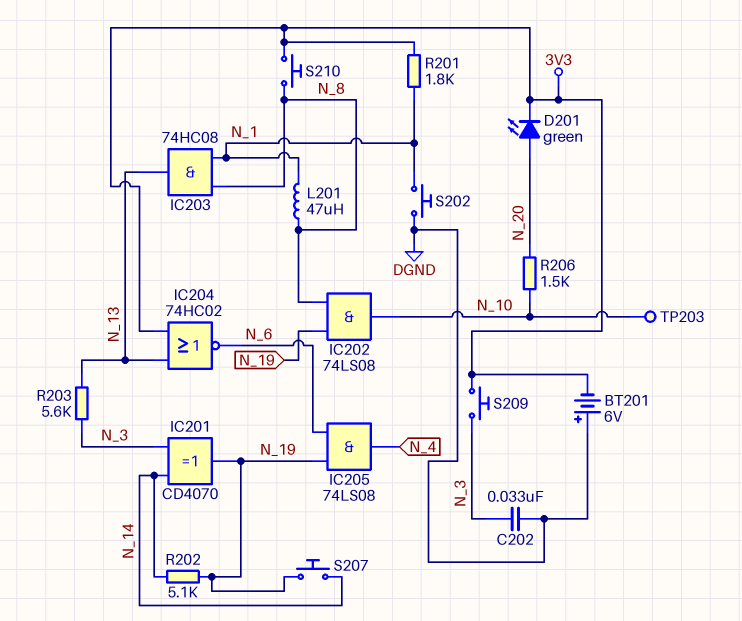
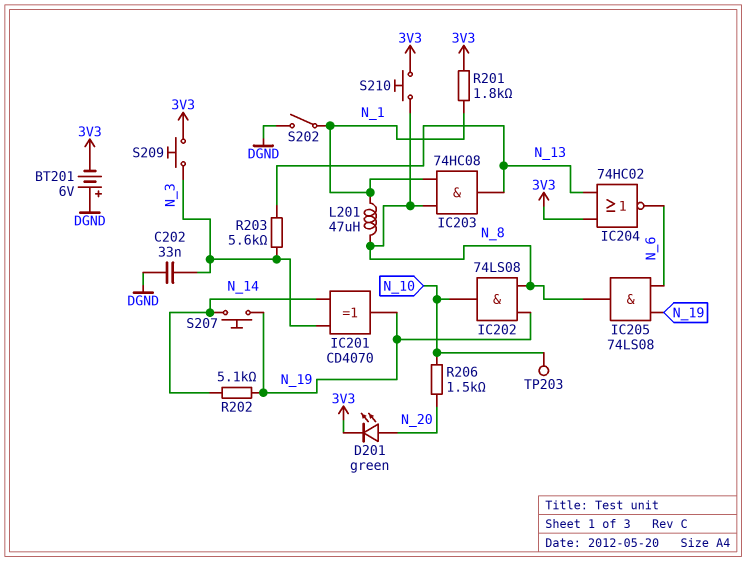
IC205: AND 74LS08 (in N_6, in N_19, out N_4) -> AND 74LS08 (in N_6, in N_19, out N_8)
S202: button (DGND, N_1) -> switch (DGND, N_1)

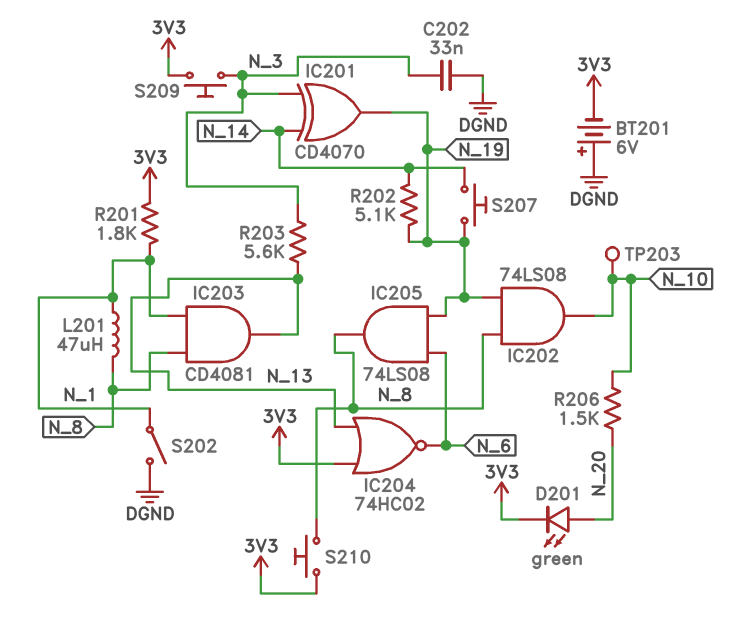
IC203: AND 74HC08 (in N_1, in N_8, out N_13) -> AND CD4081 (in N_1, in N_8, out N_13)

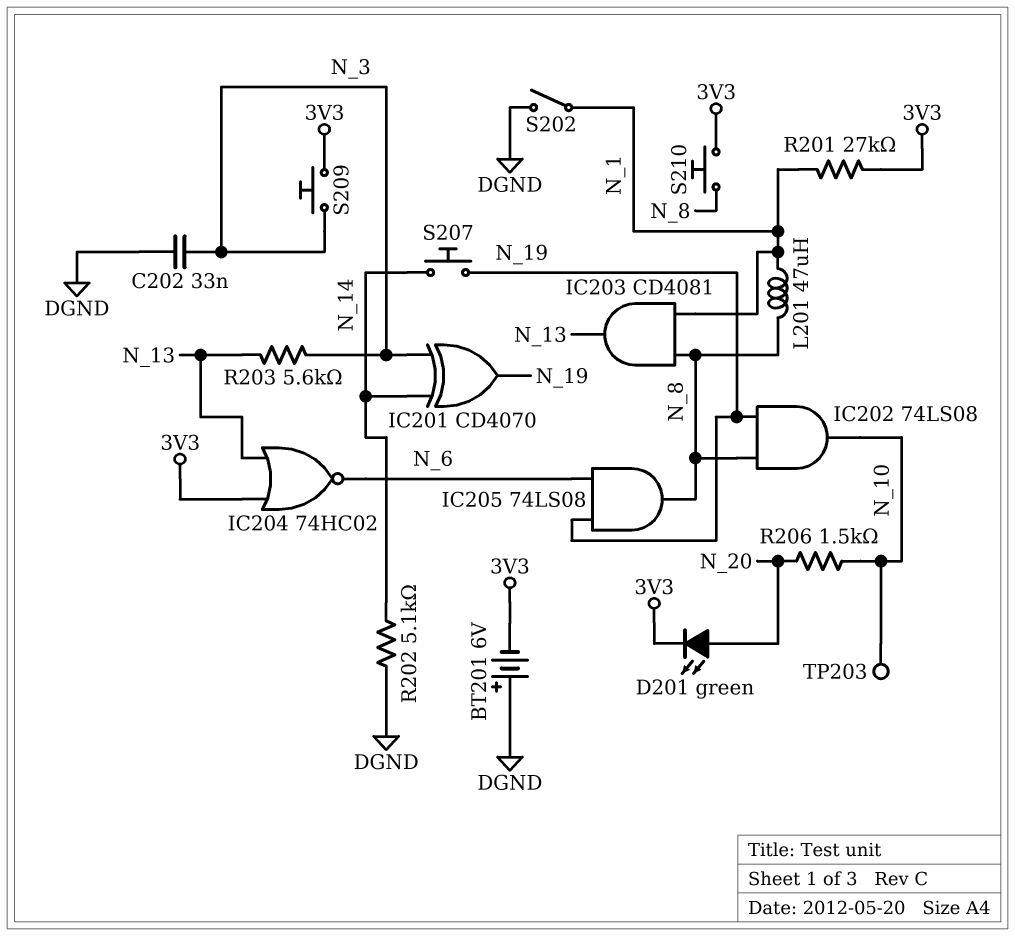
R201: 1.8k (3V3, N_1) -> 27k (3V3, N_1)
R202: 5.1k (N_14, N_19) -> 5.1k (DGND, N_14)

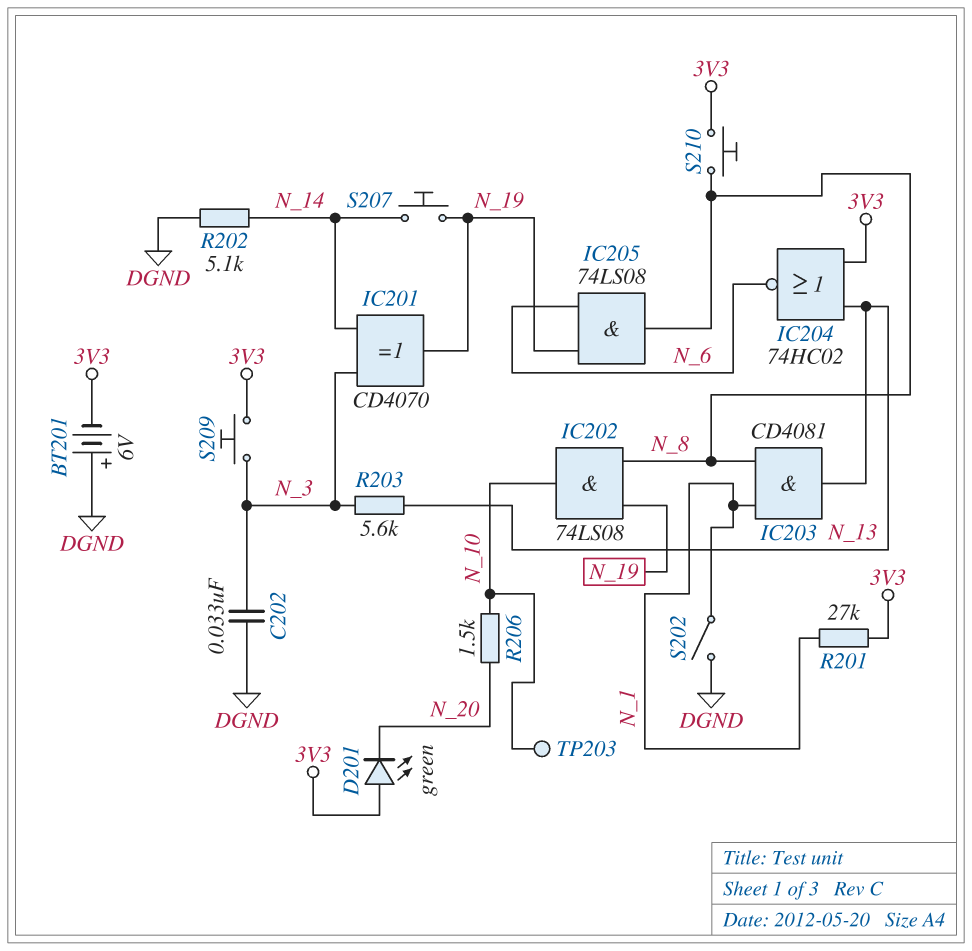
D201: LED green (A N_20, K 3V3) -> LED green (A 3V3, K N_20)
L201: 47uH (N_1, N_8) -> none

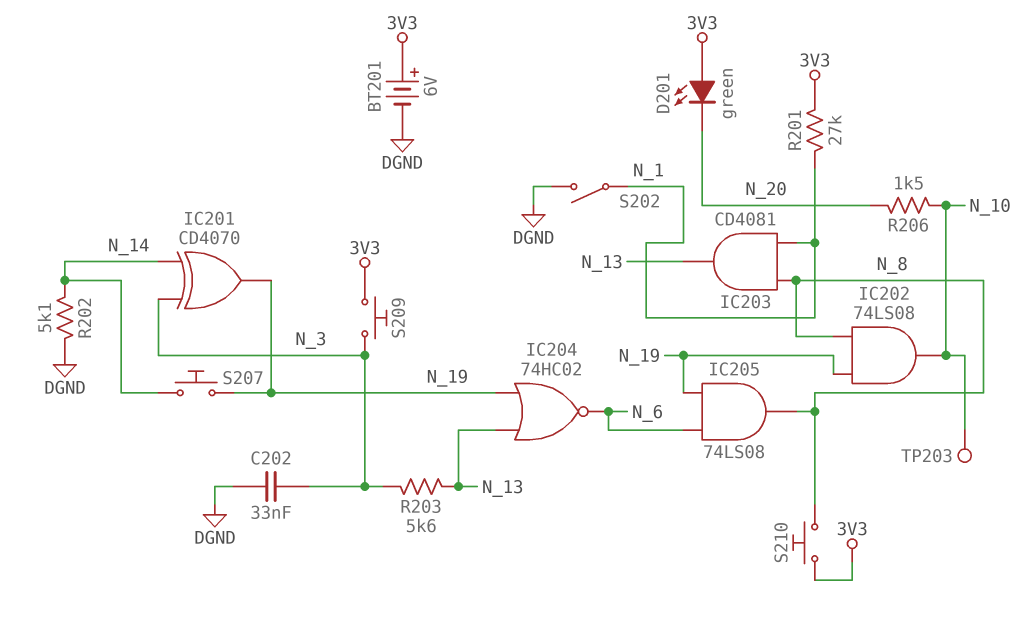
BT201: 6V (plus DGND, minus 3V3) -> 6V (plus 3V3, minus DGND)
IC204: NOR 74HC02 (in 3V3, in N_13, out N_6) -> NOR 74HC02 (in N_13, in N_19, out N_6)

